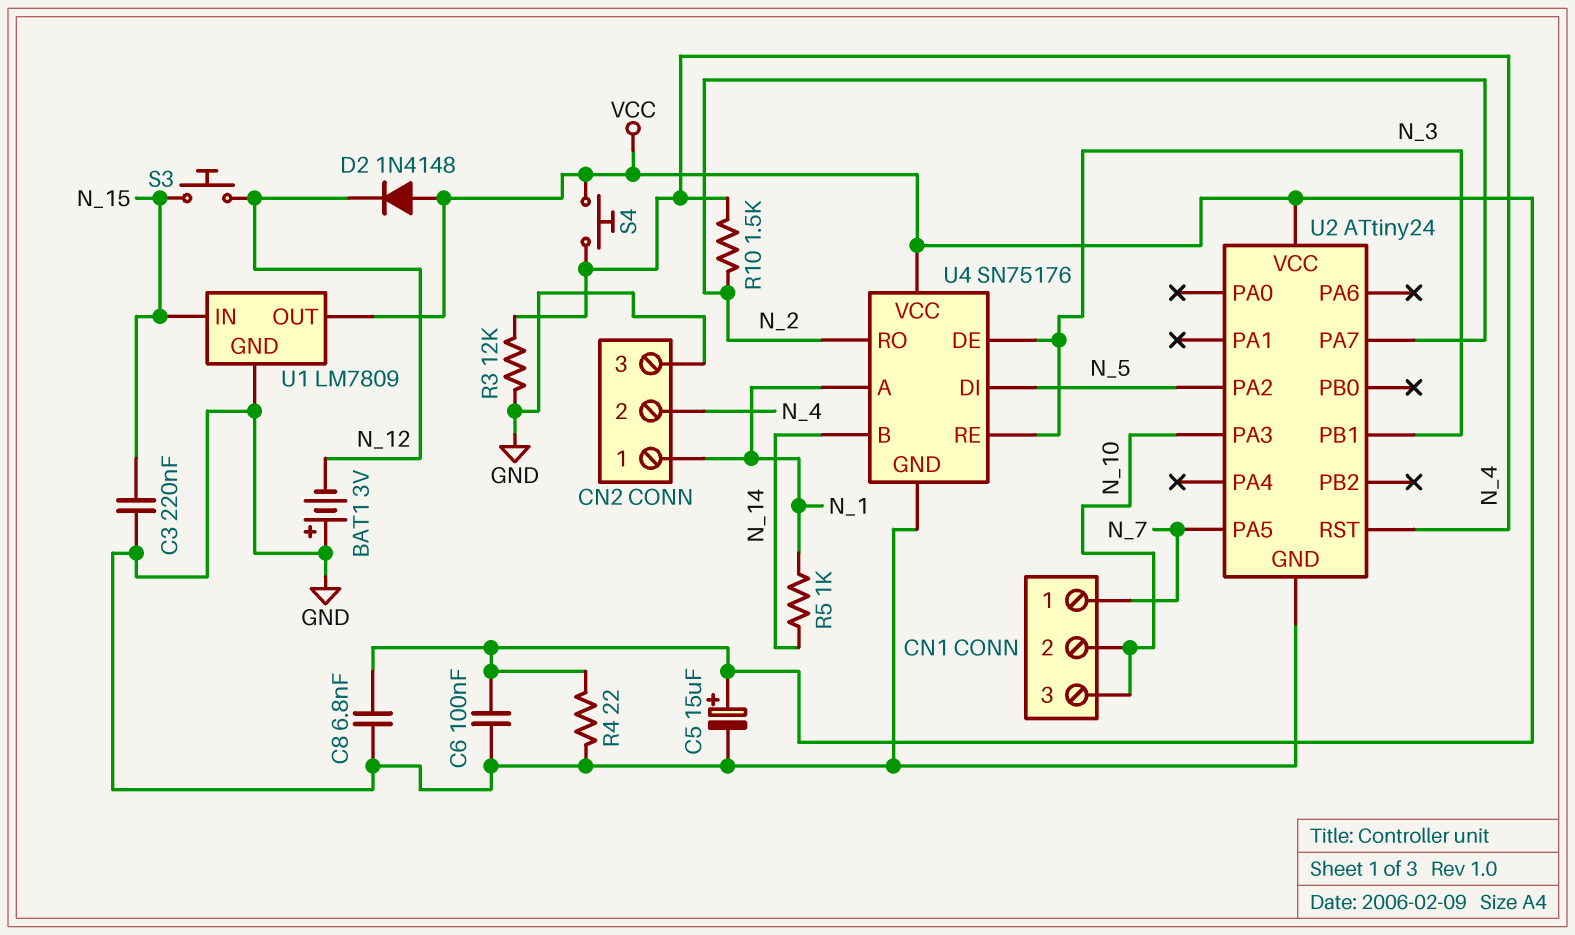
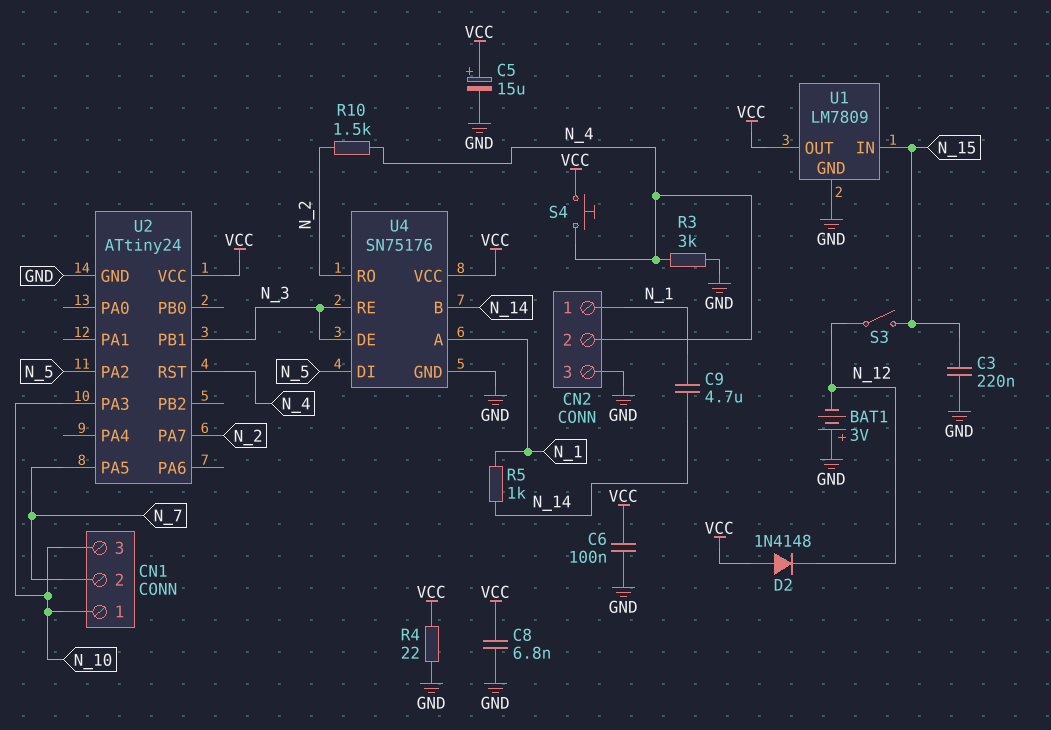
C9: none -> 4.7uF (N_1, N_14)
CN1 pin 1: N_7 -> N_10
CN1 pin 2: N_10 -> N_7
R3: 12k (GND, N_4) -> 3k (GND, N_4)
S3: button (N_12, N_15) -> switch (N_12, N_15)

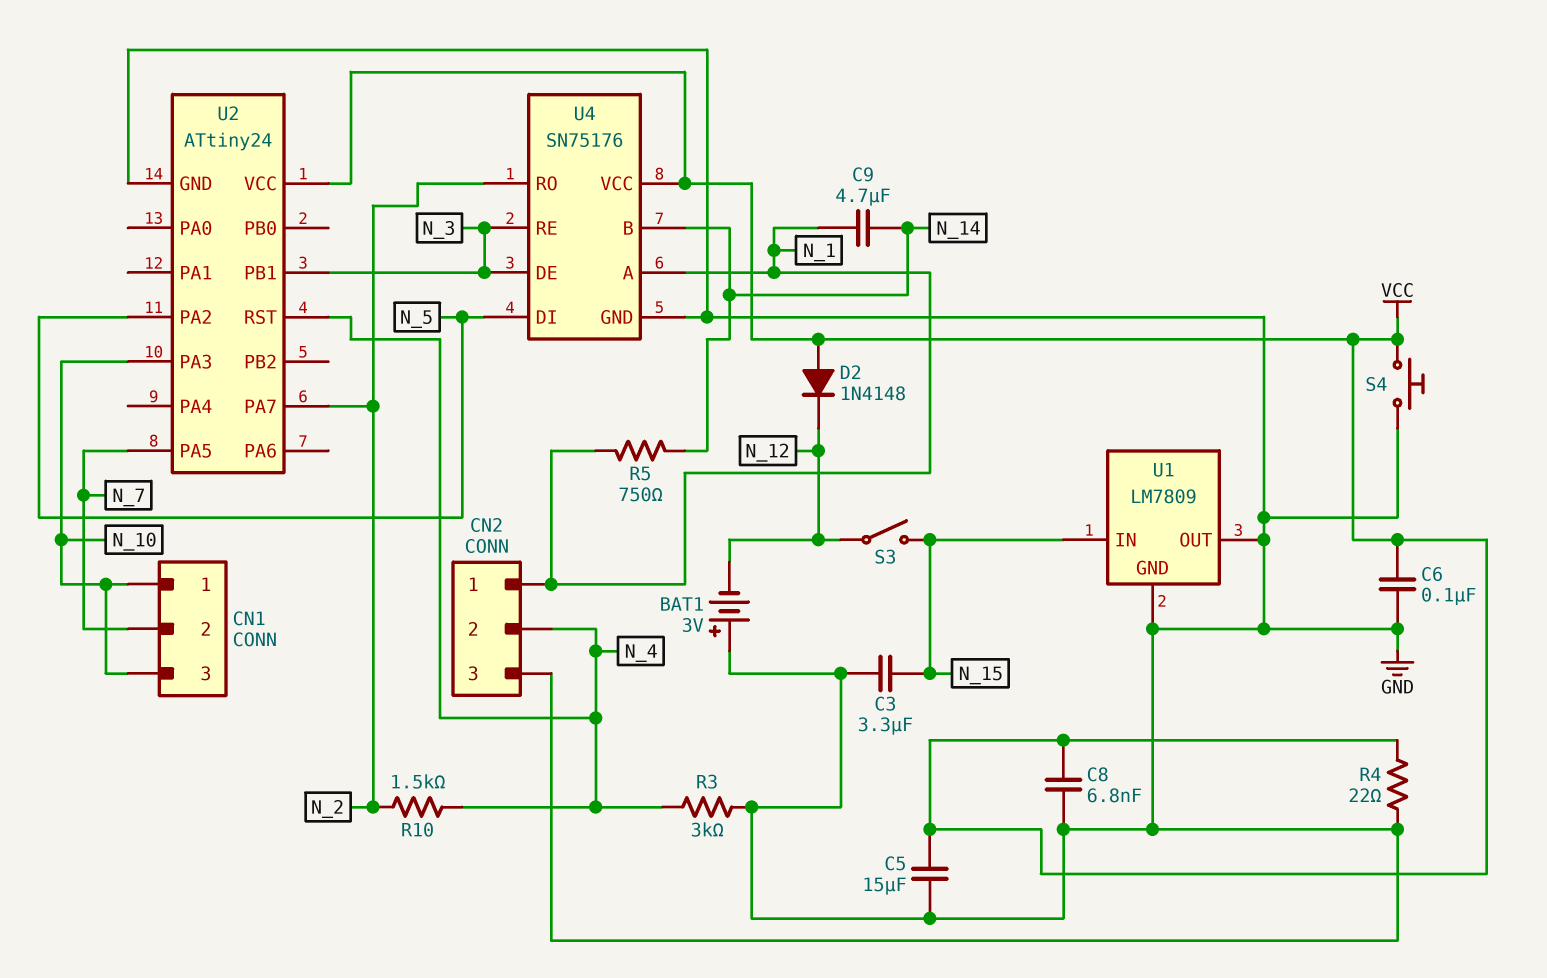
C3: 220nF (GND, N_15) -> 3.3uF (GND, N_15)
C5: 15uF (plus VCC, minus GND) -> 15uF (GND, VCC)
R5: 1k (N_1, N_14) -> 750 (N_1, N_14)
S4: button (N_4, VCC) -> button (GND, VCC)
U1 pin OUT: VCC -> GND

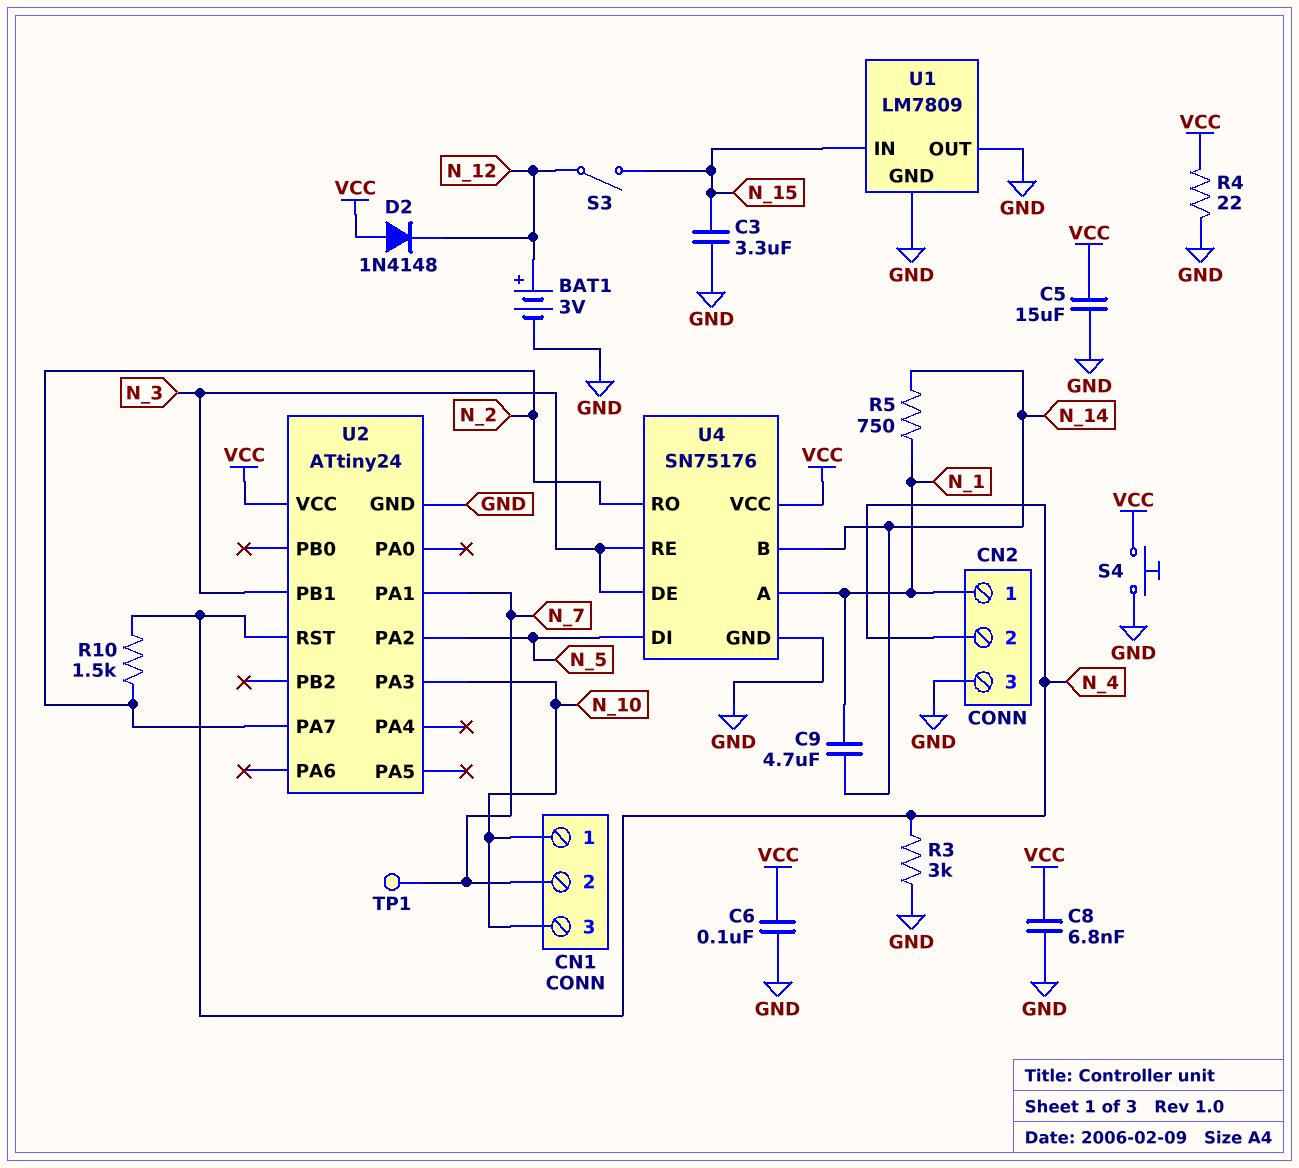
BAT1: 3V (plus GND, minus N_12) -> 3V (plus N_12, minus GND)
TP1: none -> test point (N_7)
U2 pin PA1: none -> N_7
U2 pin PA5: N_7 -> none

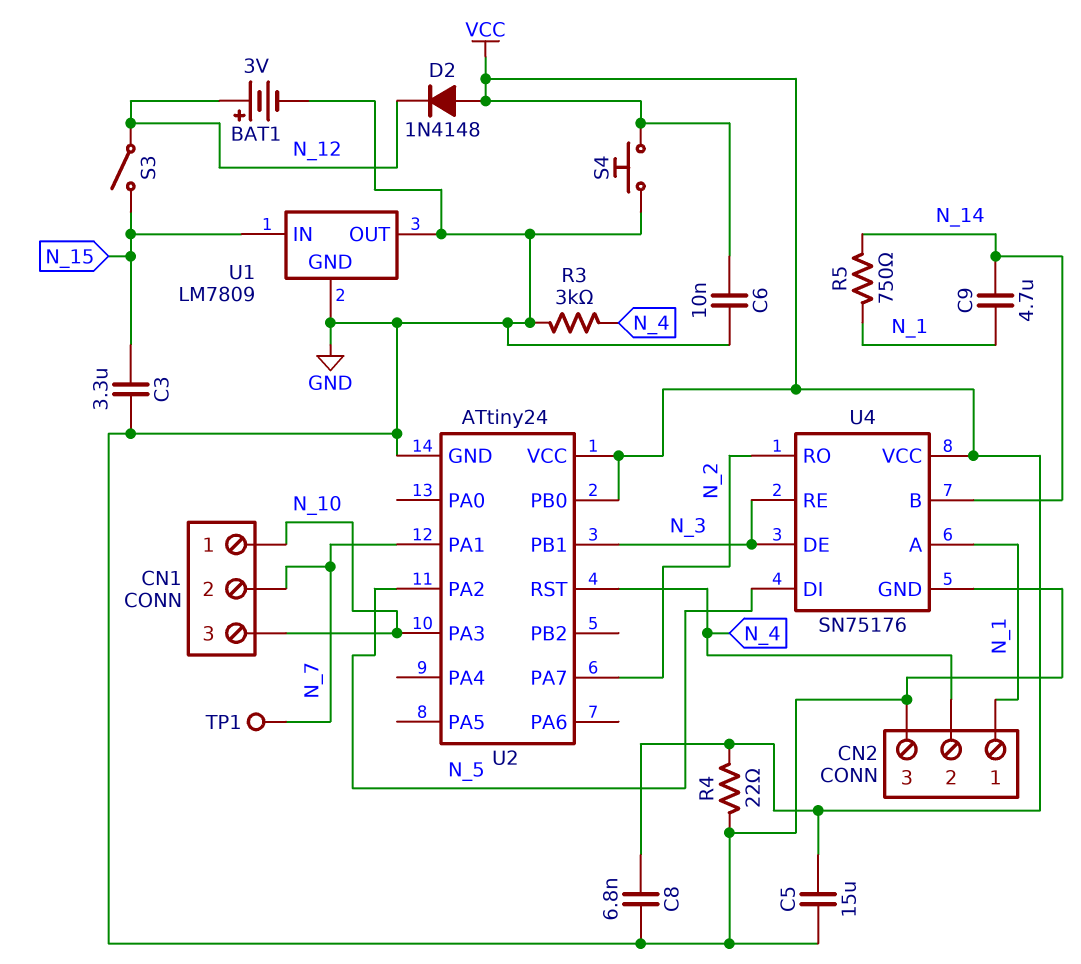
C6: 100nF (GND, VCC) -> 10nF (GND, VCC)
R10: 1.5k (N_2, N_4) -> none
U2 pin PB0: none -> VCC

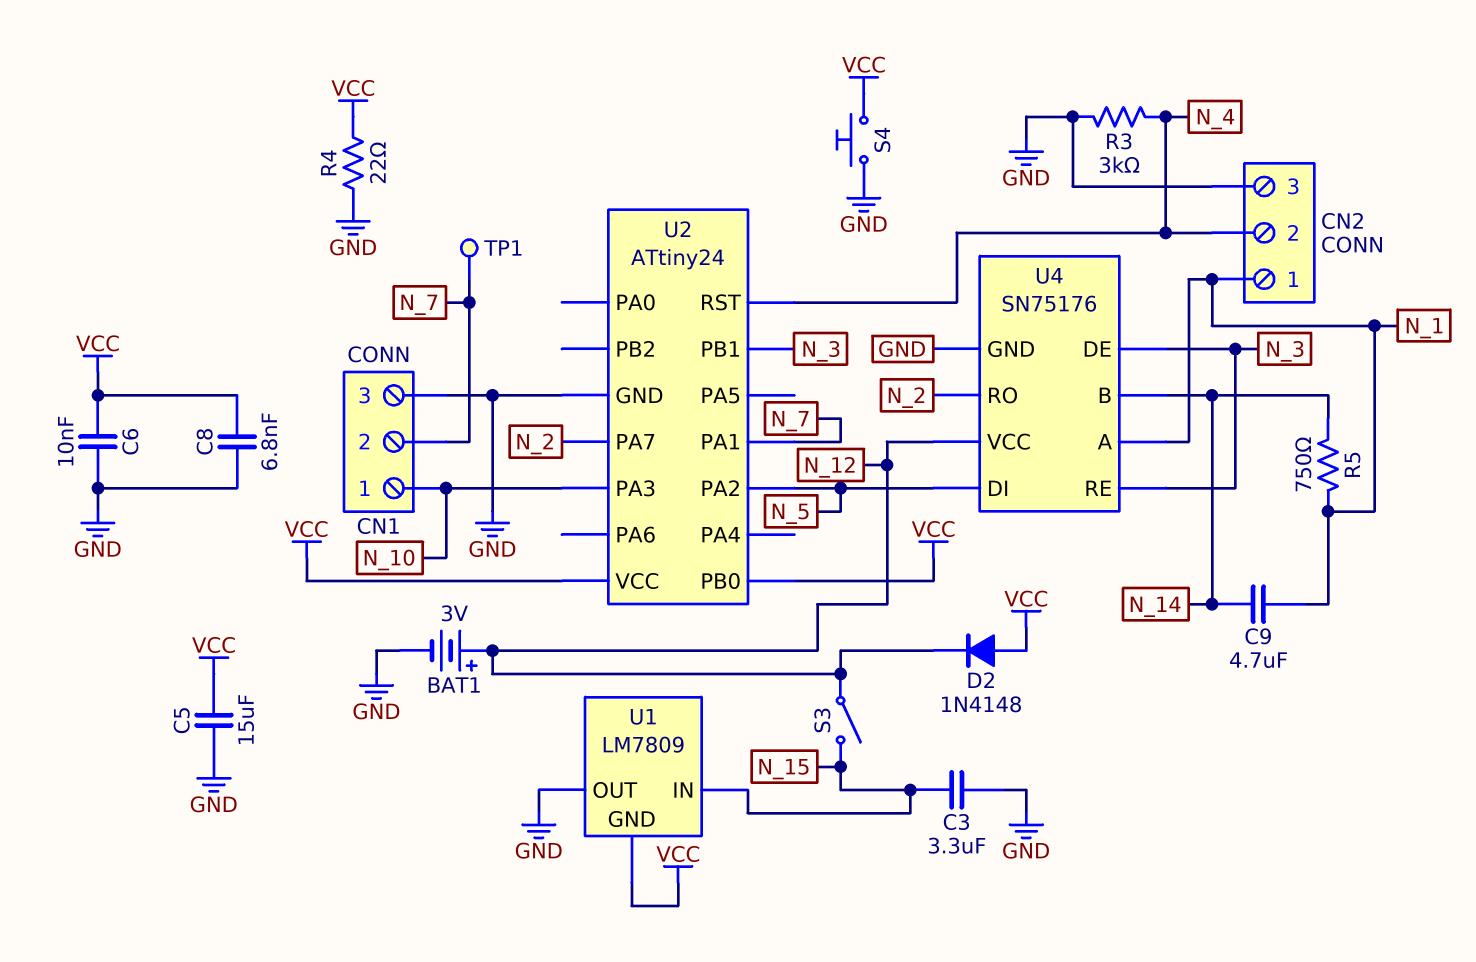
CN1 pin 3: N_10 -> GND
U1 pin GND: GND -> VCC
U4 pin VCC: VCC -> N_12

